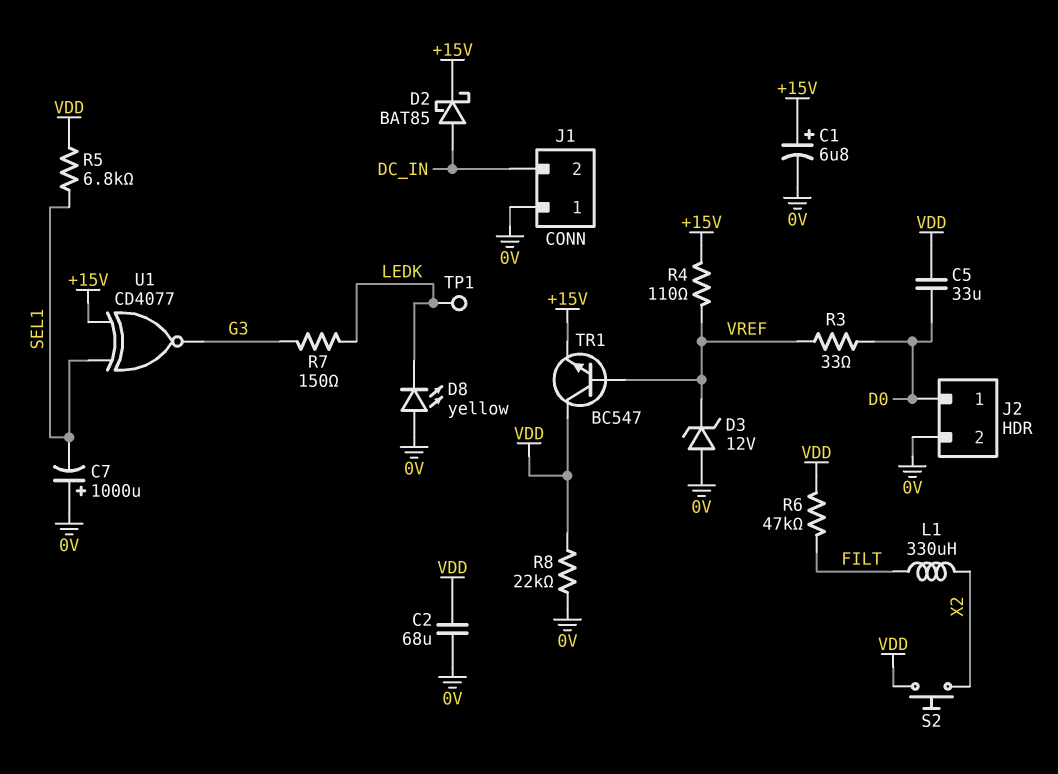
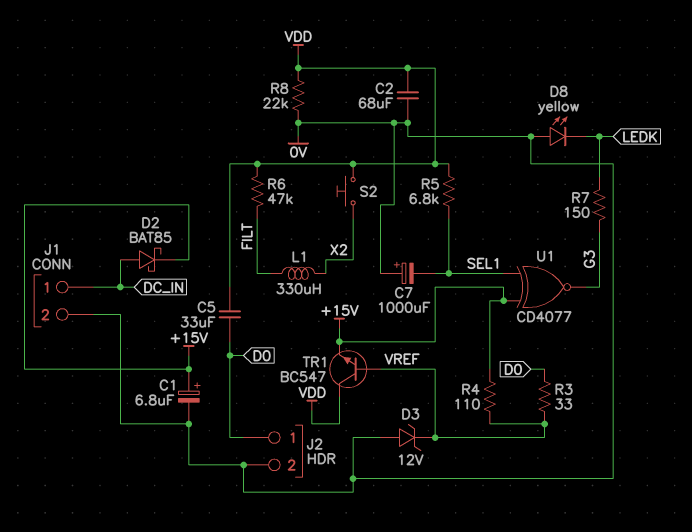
J1 pin 1: 0V -> DC_IN
J1 pin 2: DC_IN -> 0V
TP1: test point (LEDK) -> none

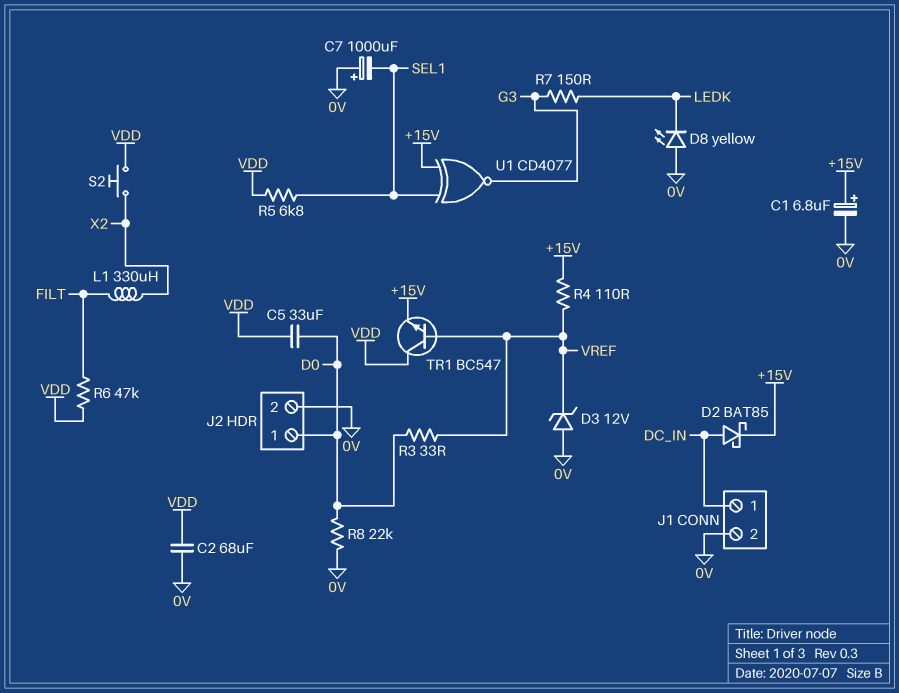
R8: 22k (0V, VDD) -> 22k (0V, D0)

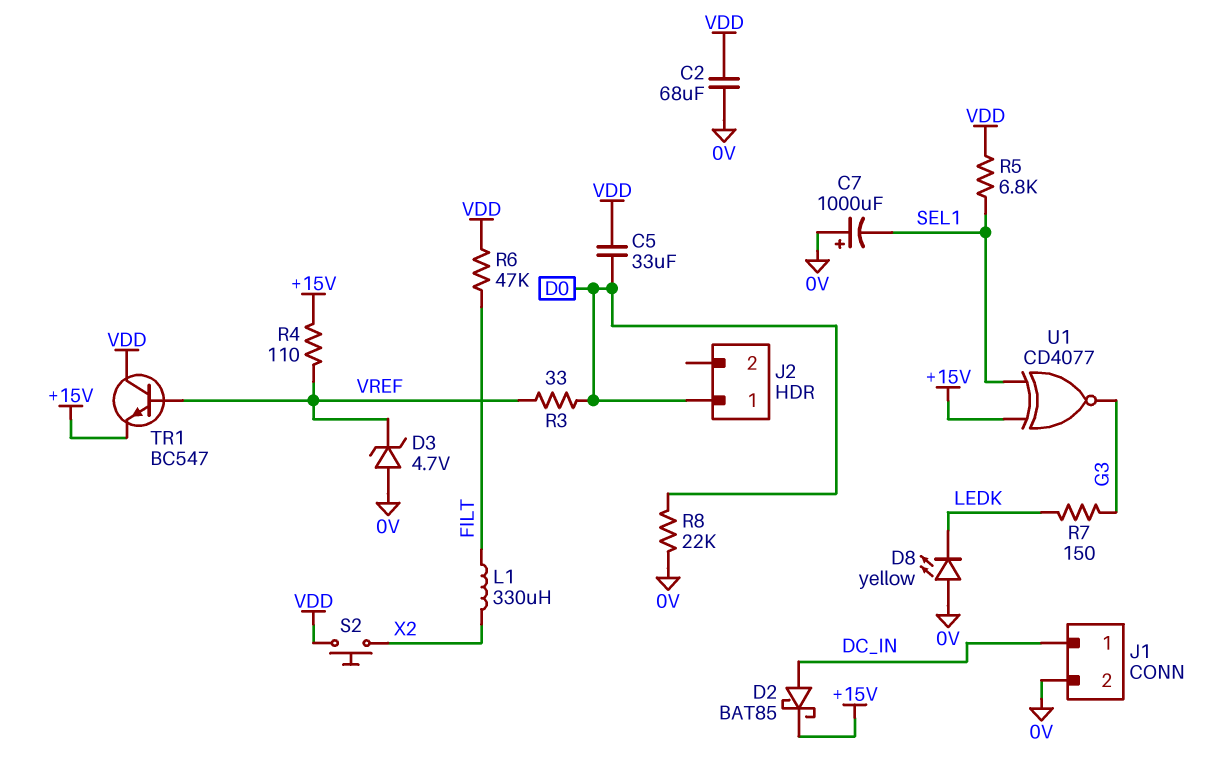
C1: 6.8uF (plus +15V, minus 0V) -> none
D3: zener 12V (A 0V, K VREF) -> zener 4.7V (A 0V, K VREF)
J2 pin 2: 0V -> none

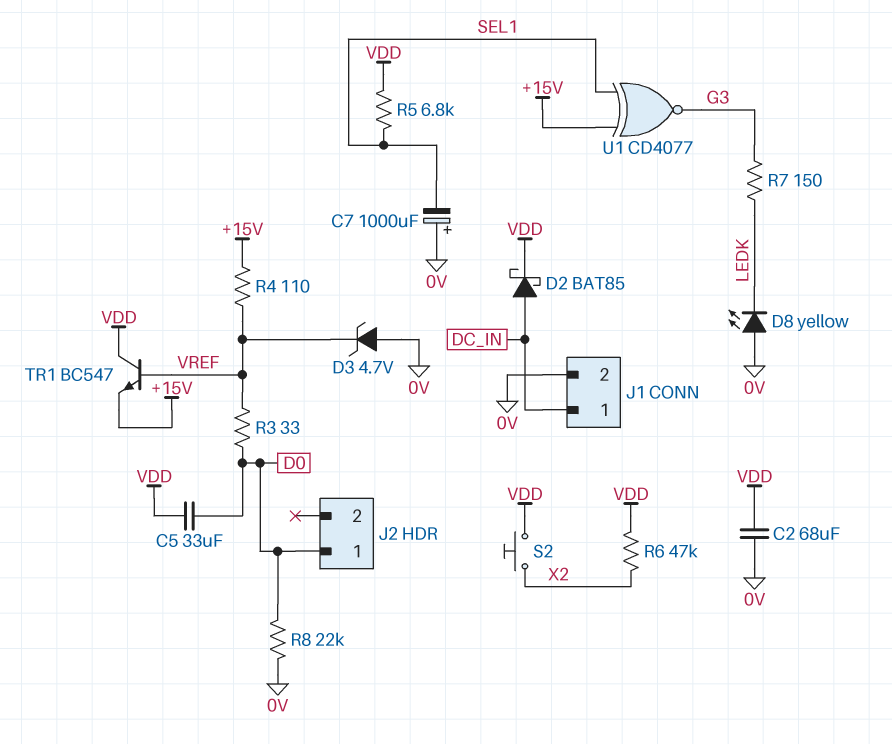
D2: schottky BAT85 (A DC_IN, K +15V) -> schottky BAT85 (A DC_IN, K VDD)
L1: 330uH (FILT, X2) -> none
R6: 47k (FILT, VDD) -> 47k (VDD, X2)

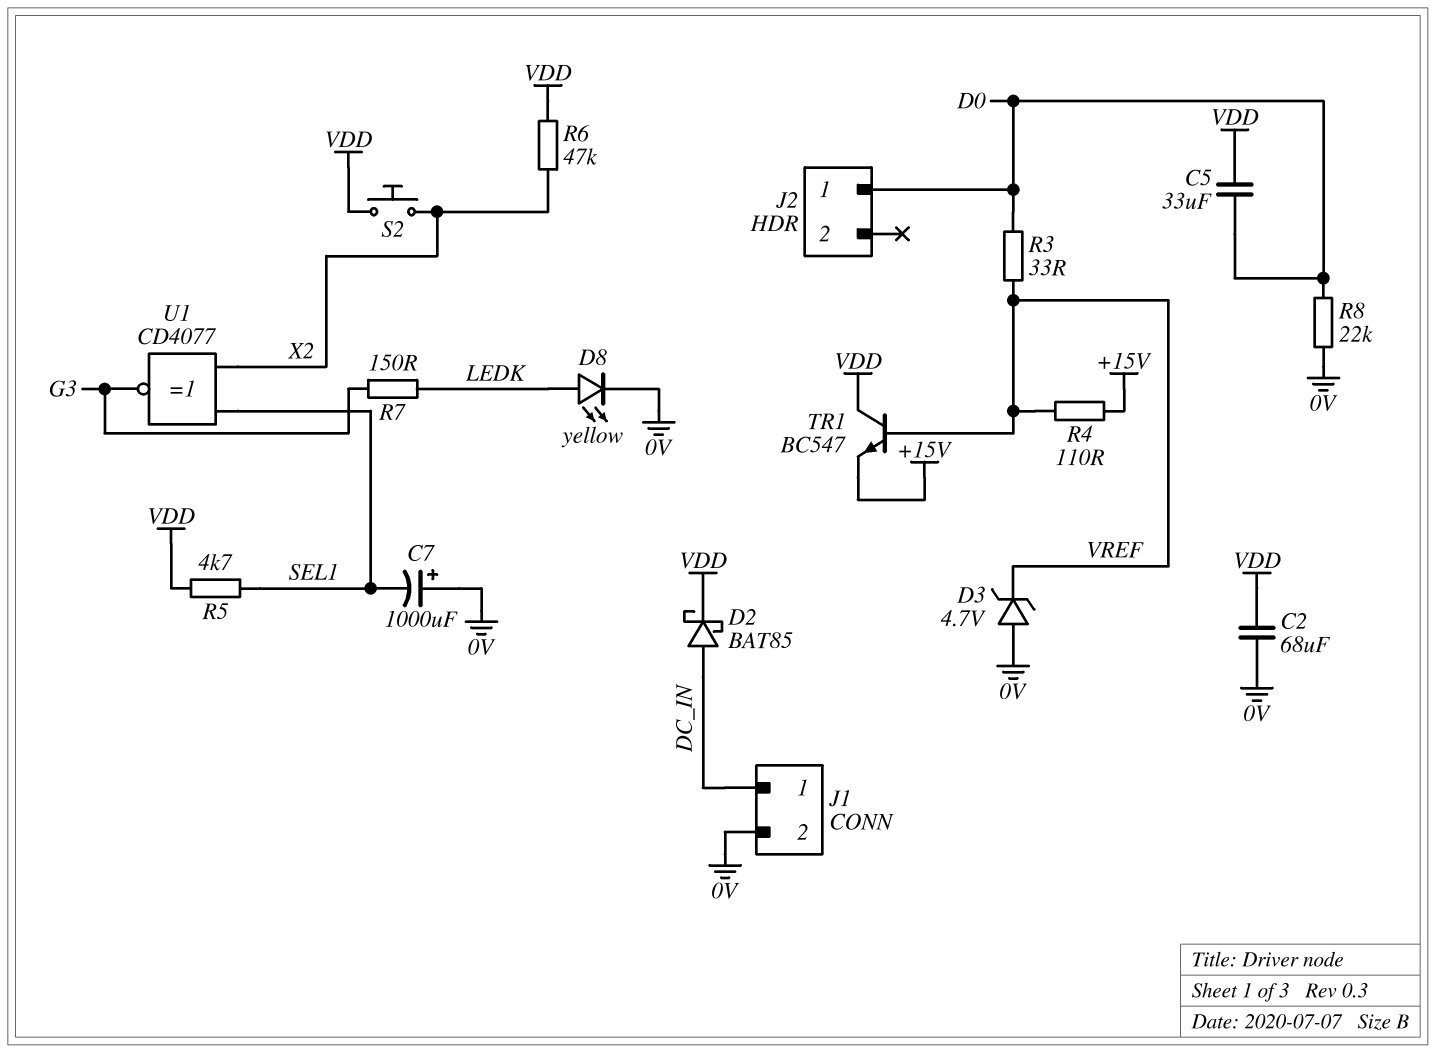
D8: LED yellow (A 0V, K LEDK) -> LED yellow (A LEDK, K 0V)
R5: 6.8k (SEL1, VDD) -> 4.7k (SEL1, VDD)
U1: XNOR CD4077 (in +15V, in SEL1, out G3) -> XNOR CD4077 (in SEL1, in X2, out G3)

